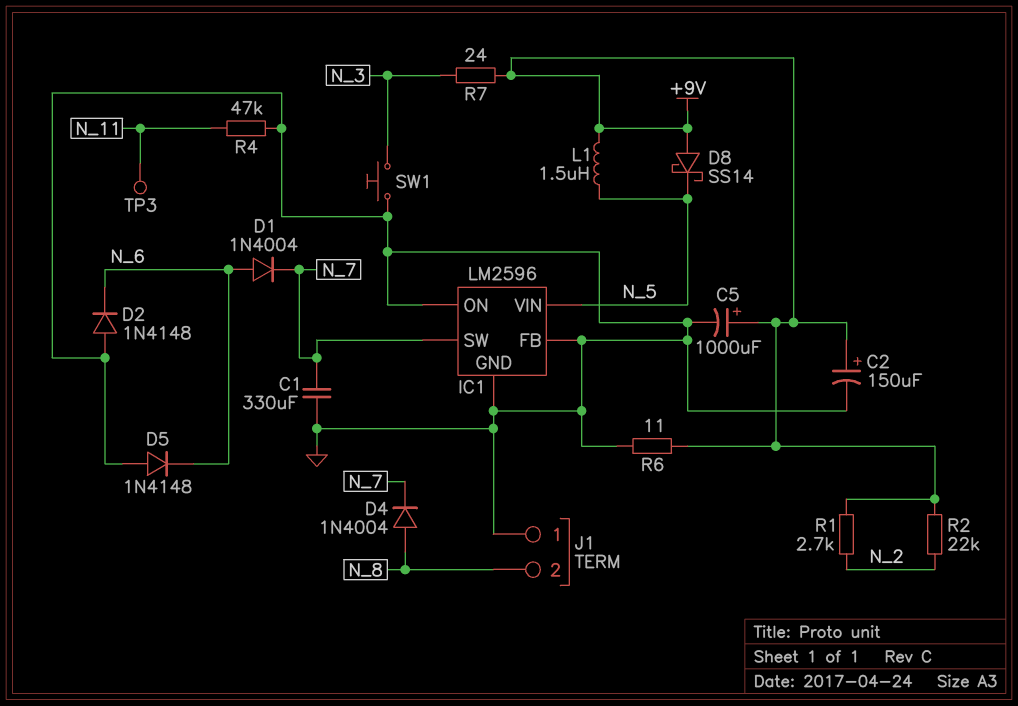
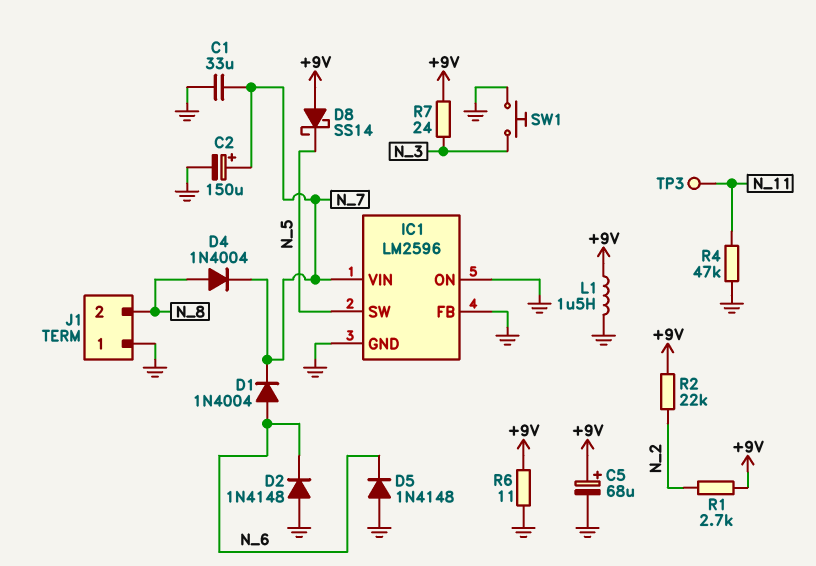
C1: 330uF (GND, N_7) -> 33uF (GND, N_7)
C2: 150uF (plus +9V, minus GND) -> 150uF (plus N_7, minus GND)
C5: 1000uF (plus +9V, minus GND) -> 68uF (plus +9V, minus GND)
IC1 pin SW: N_7 -> N_5
IC1 pin VIN: N_5 -> N_7
L1: 1.5uH (+9V, N_5) -> 1.5uH (+9V, GND)

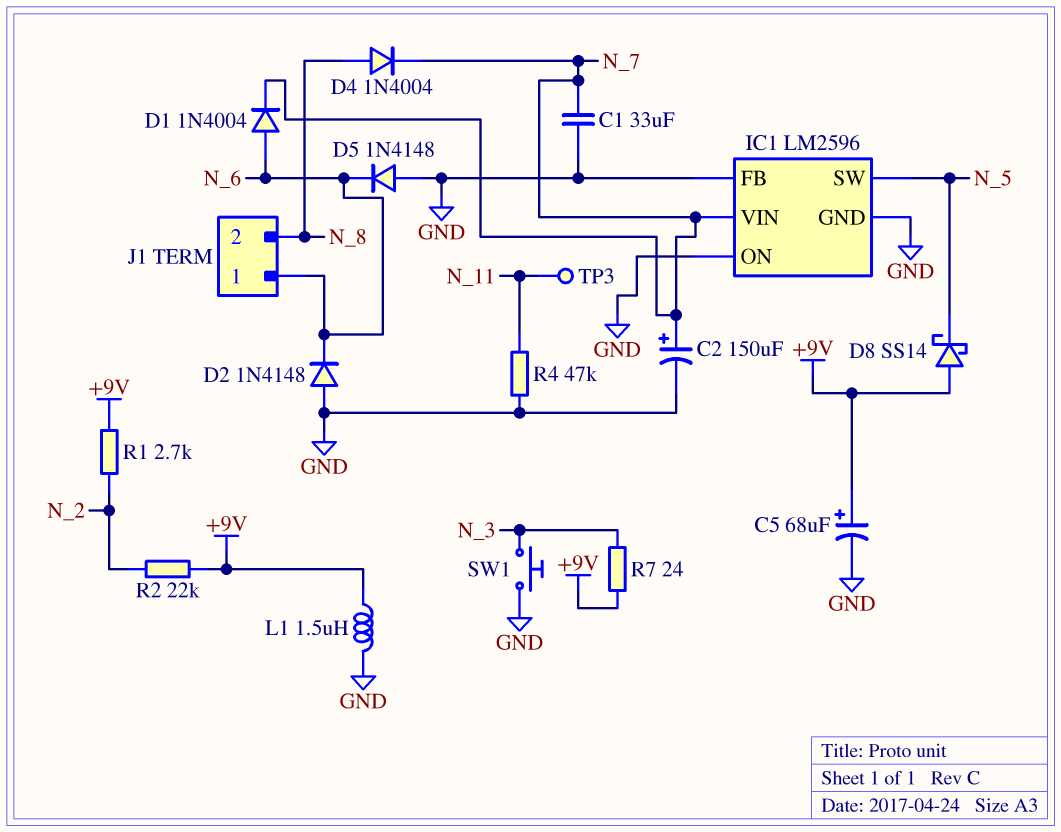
J1 pin 1: GND -> N_6
R6: 11 (+9V, GND) -> none

